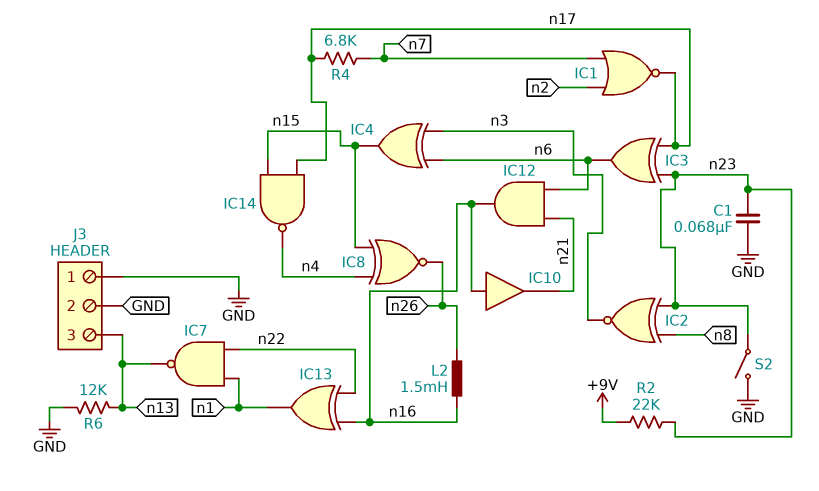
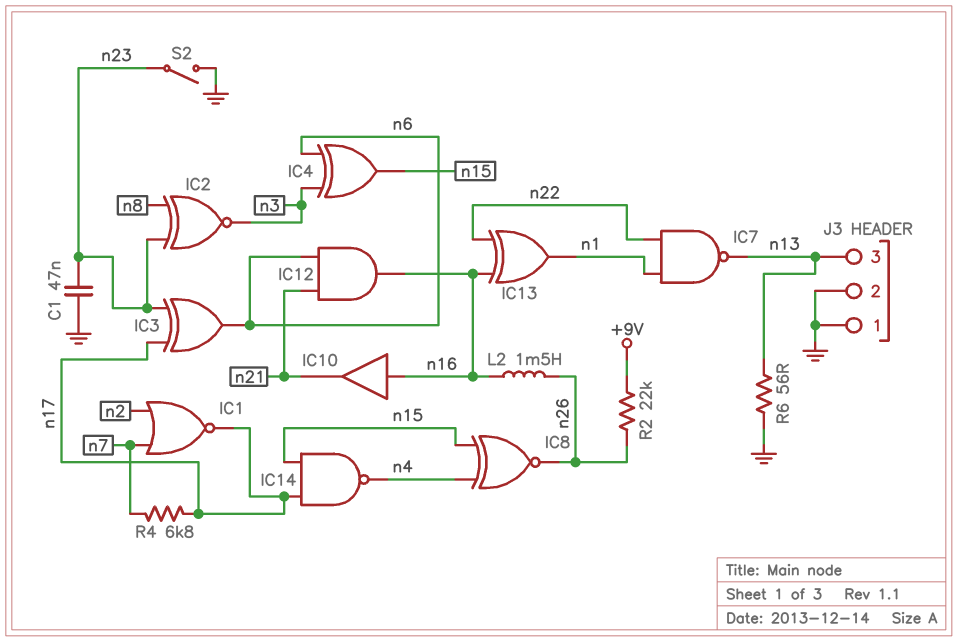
C1: 68nF (GND, n23) -> 47nF (GND, n23)
R2: 22k (+9V, n23) -> 22k (+9V, n26)
R6: 12k (GND, n13) -> 56 (GND, n13)

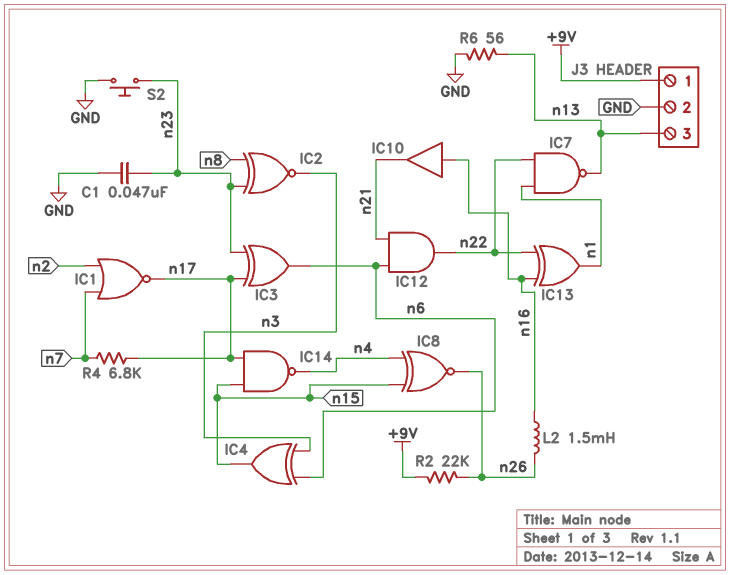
IC12: AND (in n6, in n21, out n16) -> AND (in n6, in n21, out n22)
J3 pin 1: GND -> +9V
S2: switch (GND, n23) -> button (GND, n23)

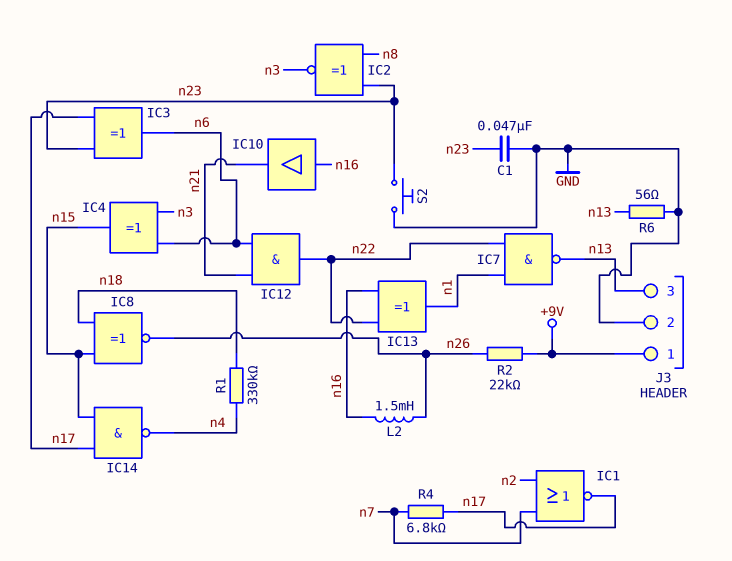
IC8: XNOR (in n4, in n15, out n26) -> XNOR (in n15, in n18, out n26)
R1: none -> 330k (n4, n18)

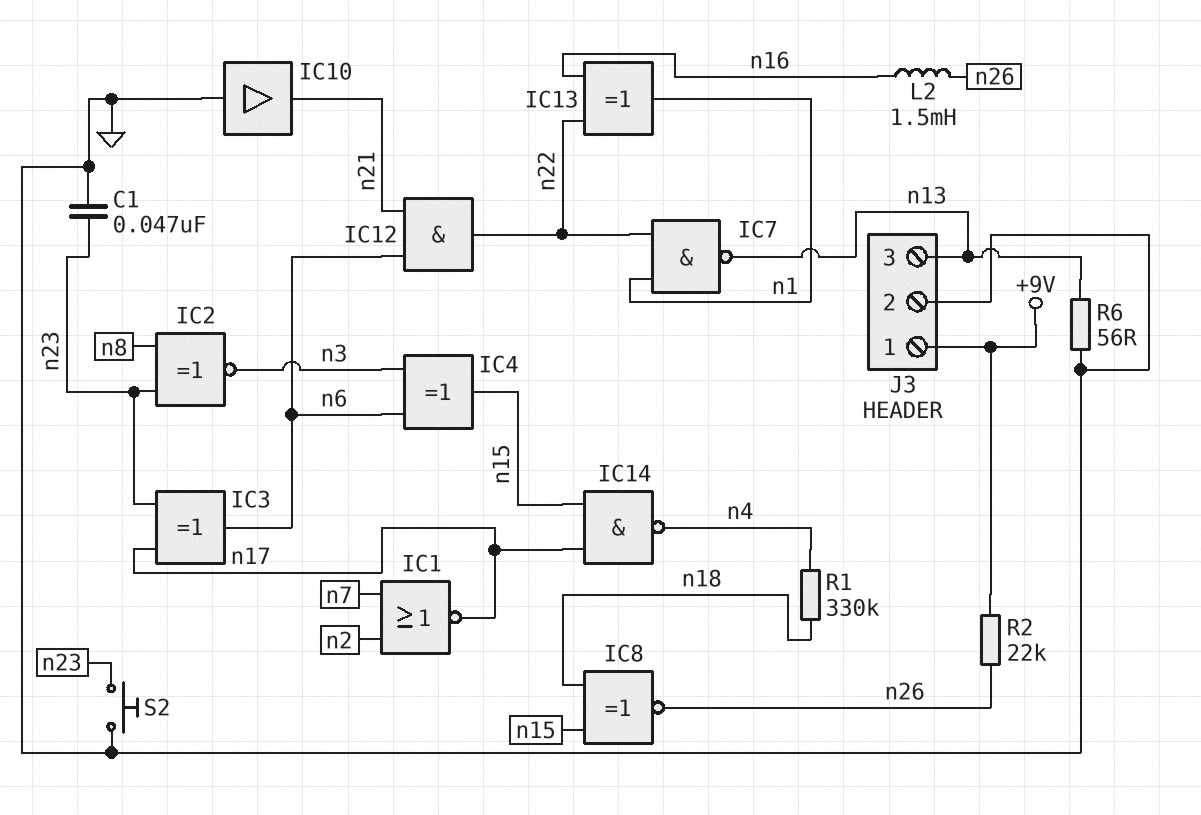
IC10: buffer (in n16, out n21) -> buffer (in GND, out n21)
R4: 6.8k (n7, n17) -> none

